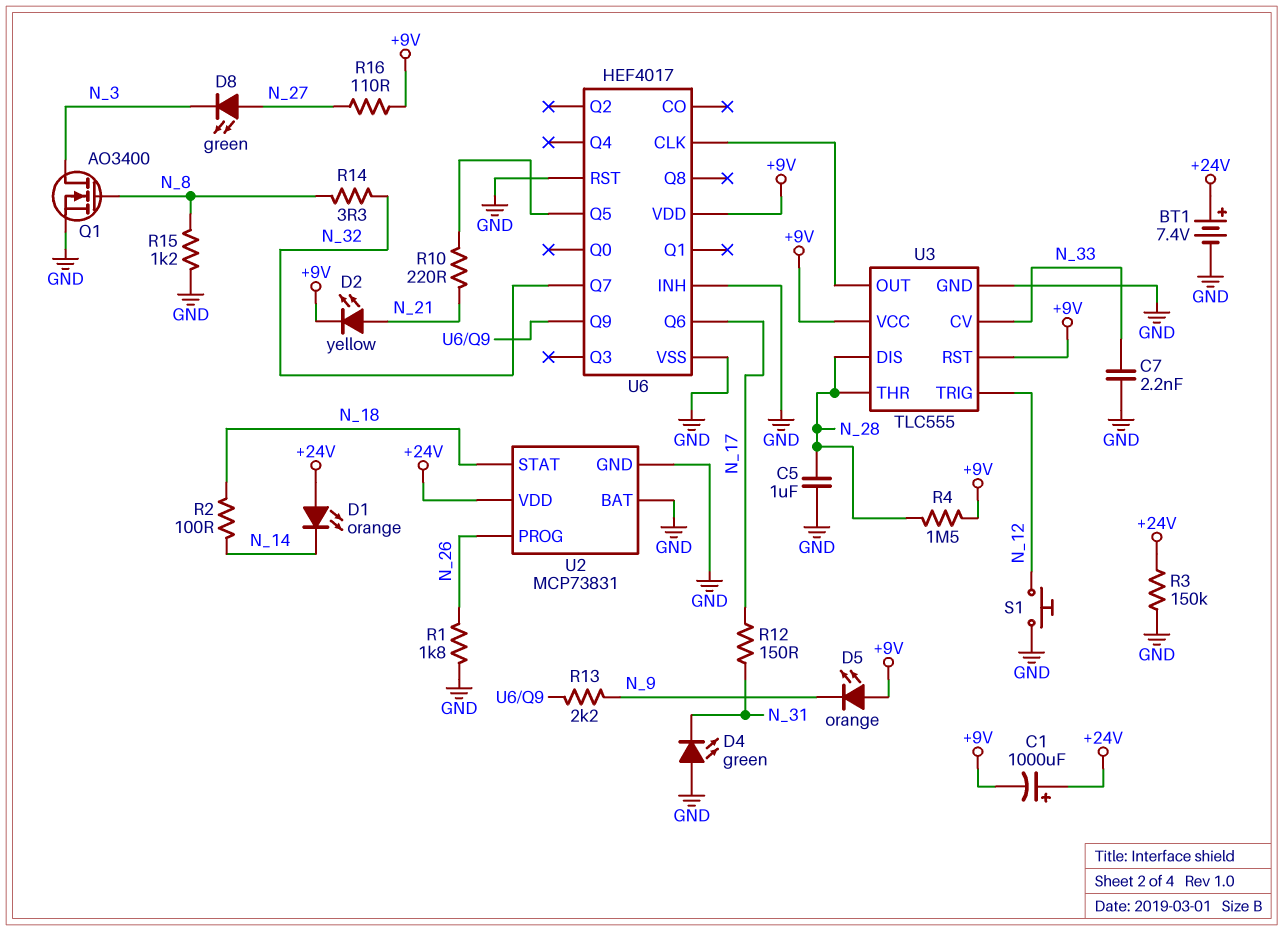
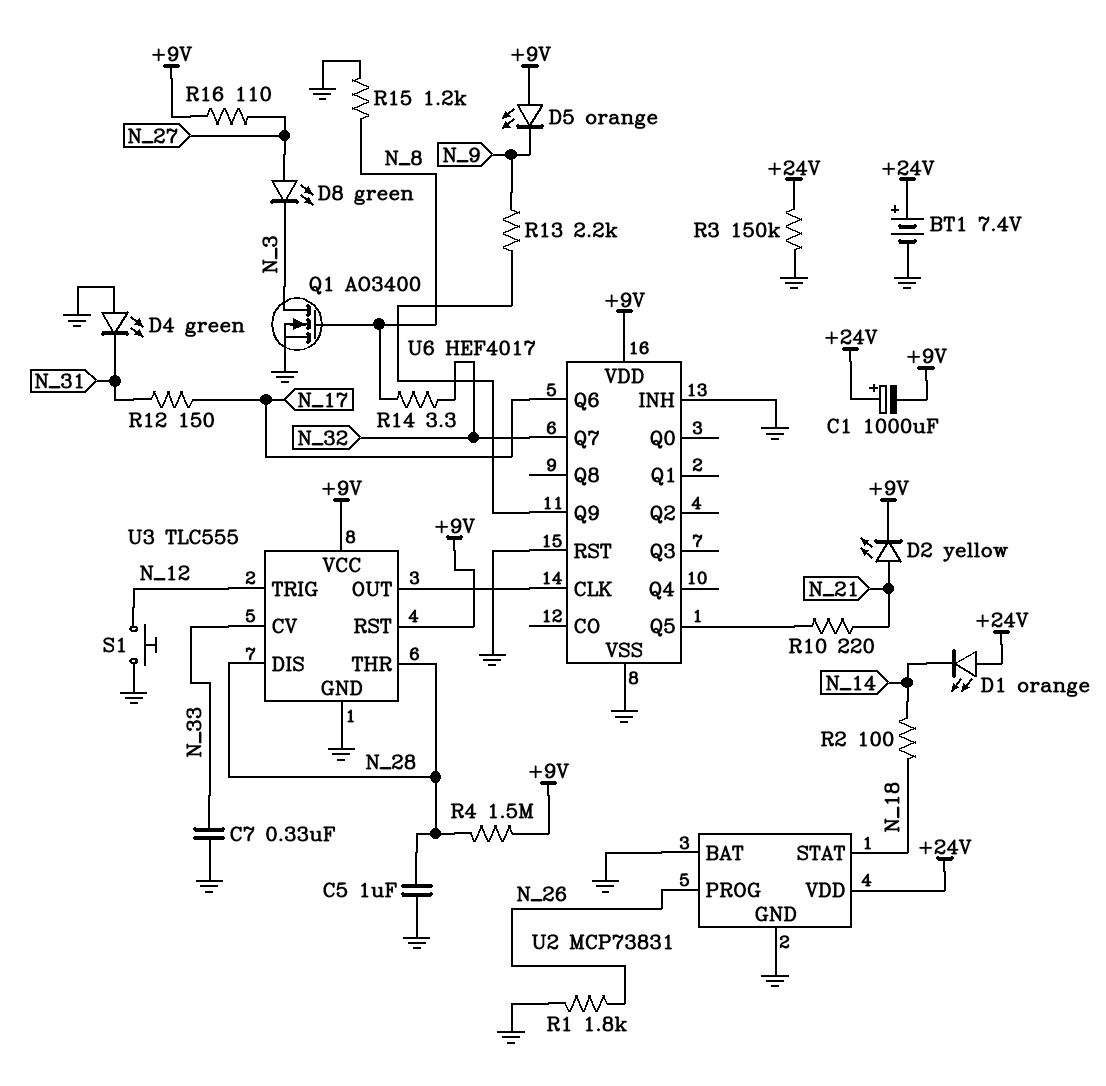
C7: 2.2nF (GND, N_33) -> 330nF (GND, N_33)

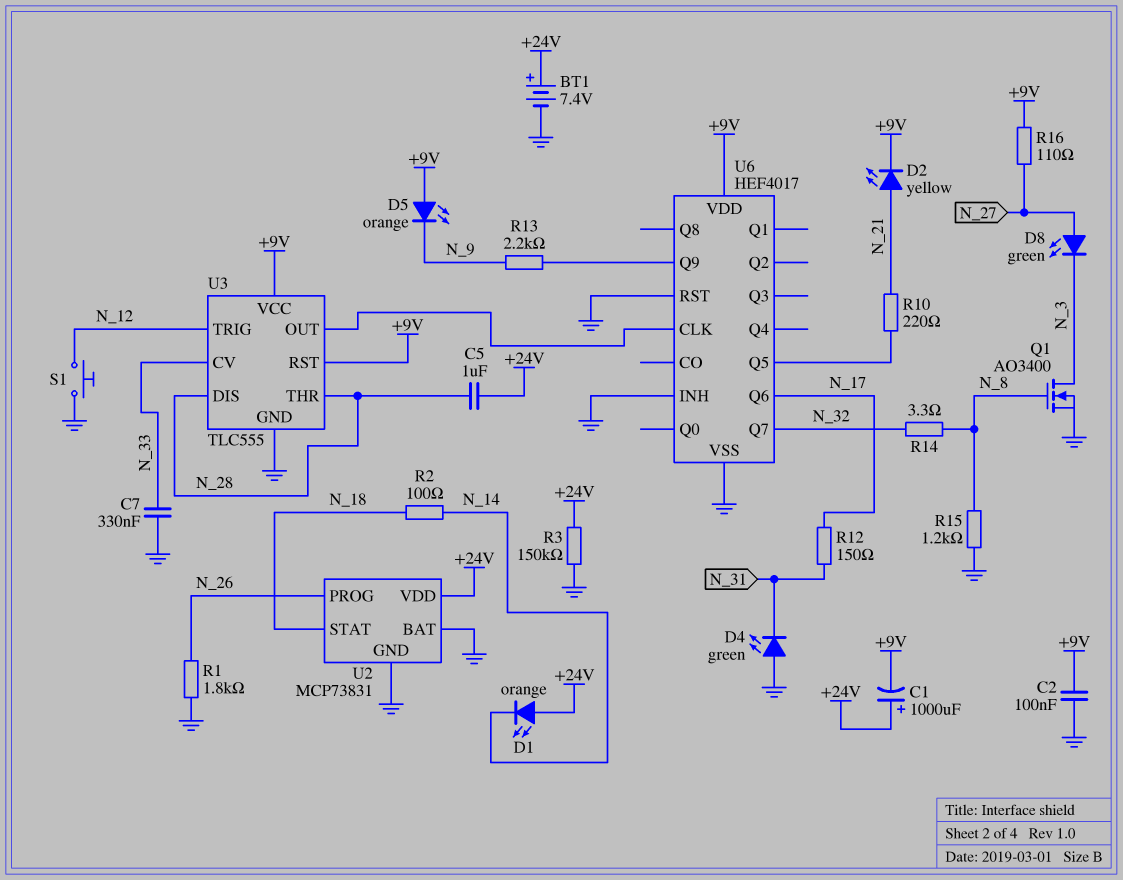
C2: none -> 100nF (+9V, GND)
C5: 1uF (GND, N_28) -> 1uF (+24V, N_28)
R4: 1.5M (+9V, N_28) -> none

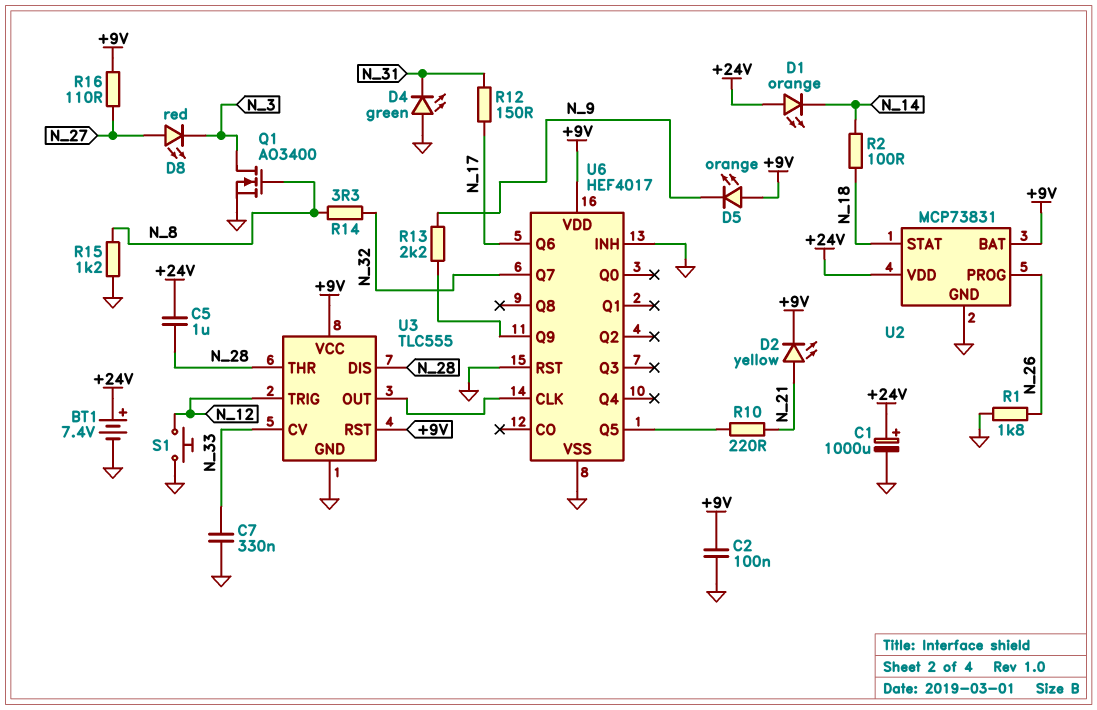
C1: 1000uF (plus +24V, minus +9V) -> 1000uF (plus +24V, minus GND)
D8: LED green (A N_27, K N_3) -> LED red (A N_27, K N_3)
R3: 150k (+24V, GND) -> none
U2 pin BAT: GND -> +9V

